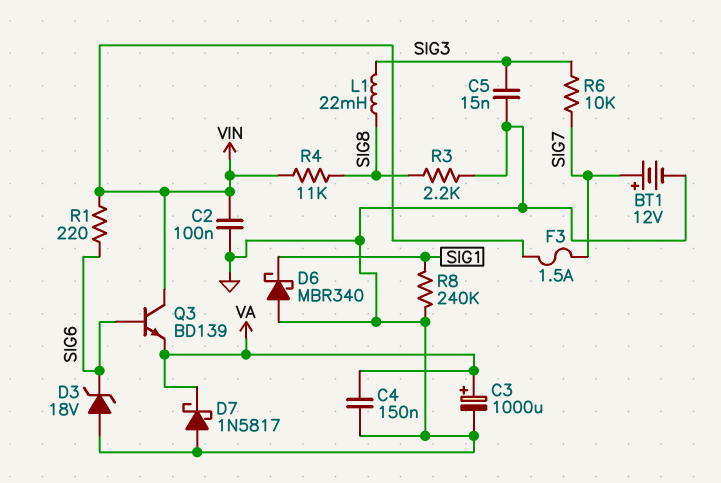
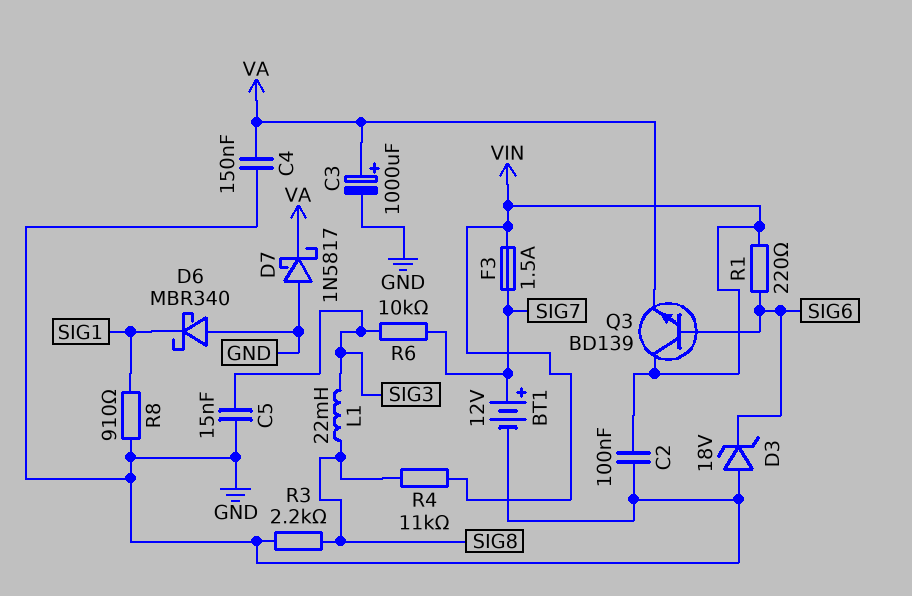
R8: 240k (GND, SIG1) -> 910 (GND, SIG1)

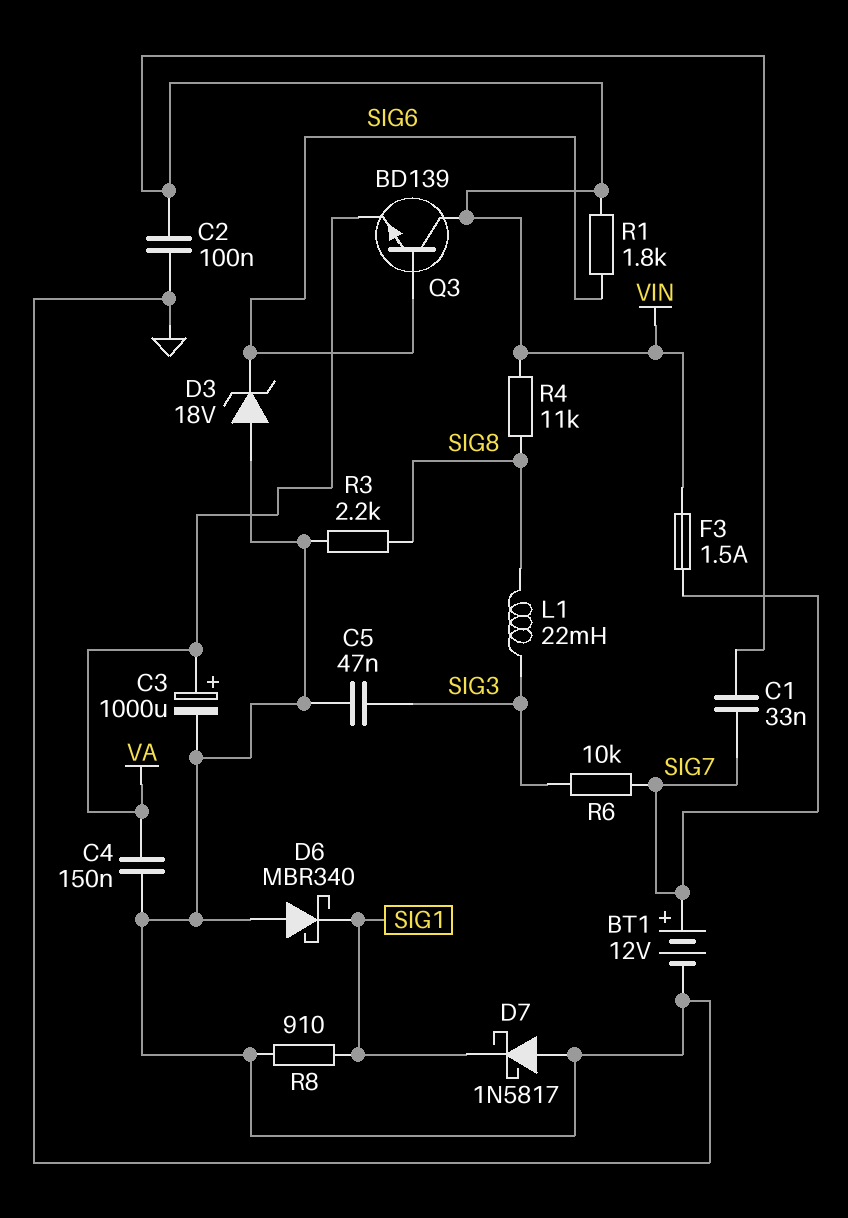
C1: none -> 33nF (SIG7, VIN)
C5: 15nF (GND, SIG3) -> 47nF (GND, SIG3)
D7: schottky 1N5817 (A GND, K VA) -> schottky 1N5817 (A GND, K SIG1)
R1: 220 (SIG6, VIN) -> 1.8k (SIG6, VIN)

